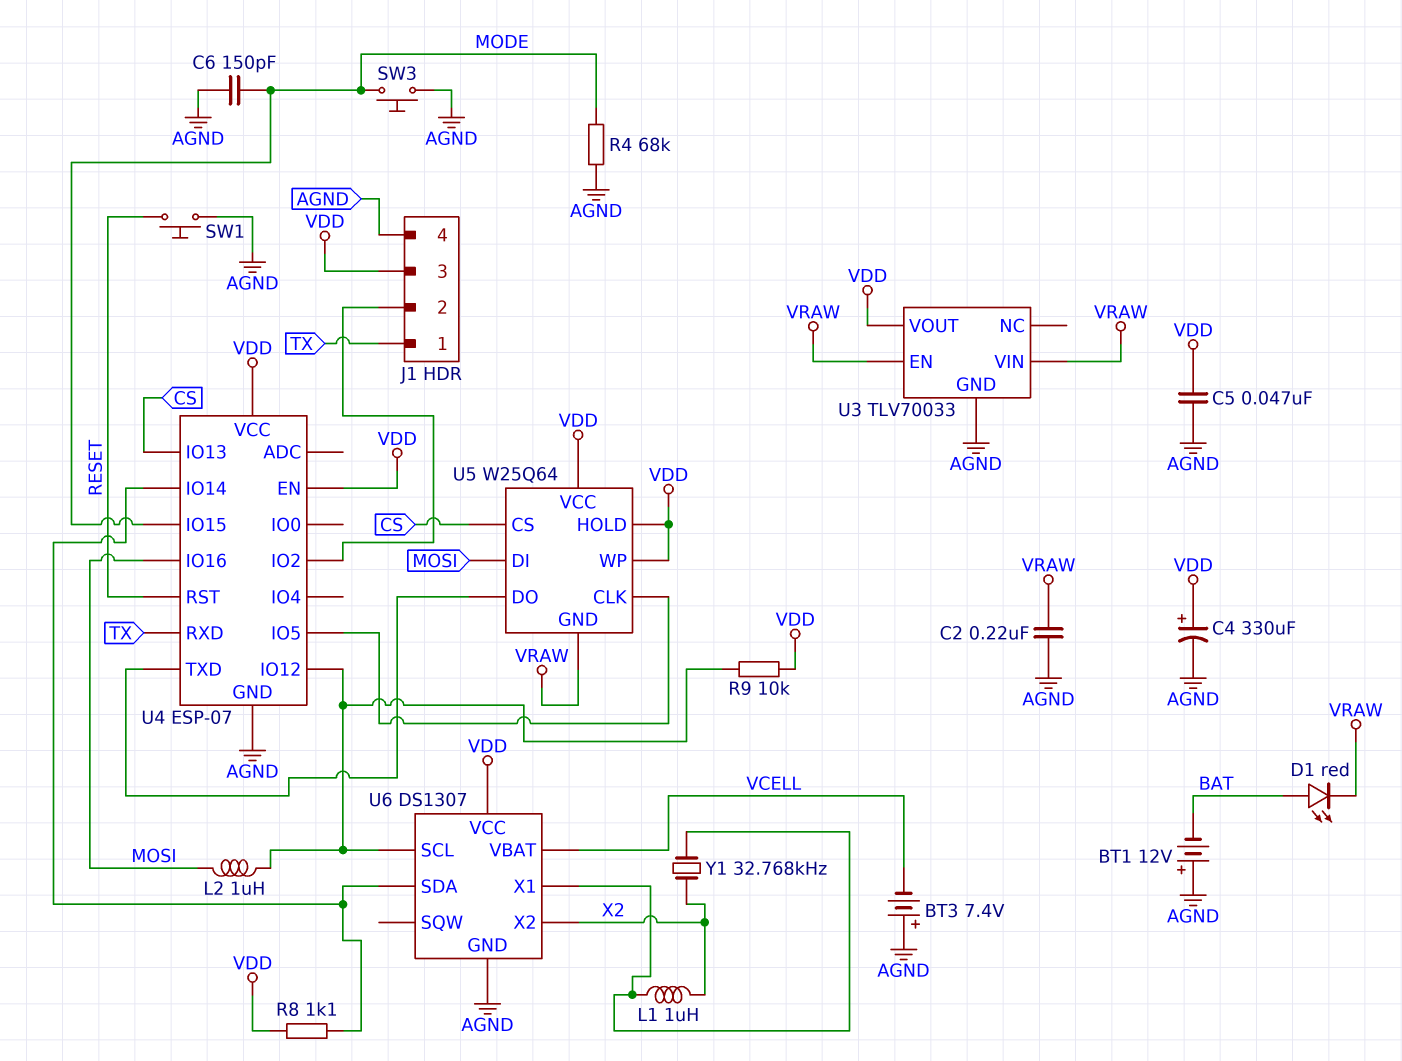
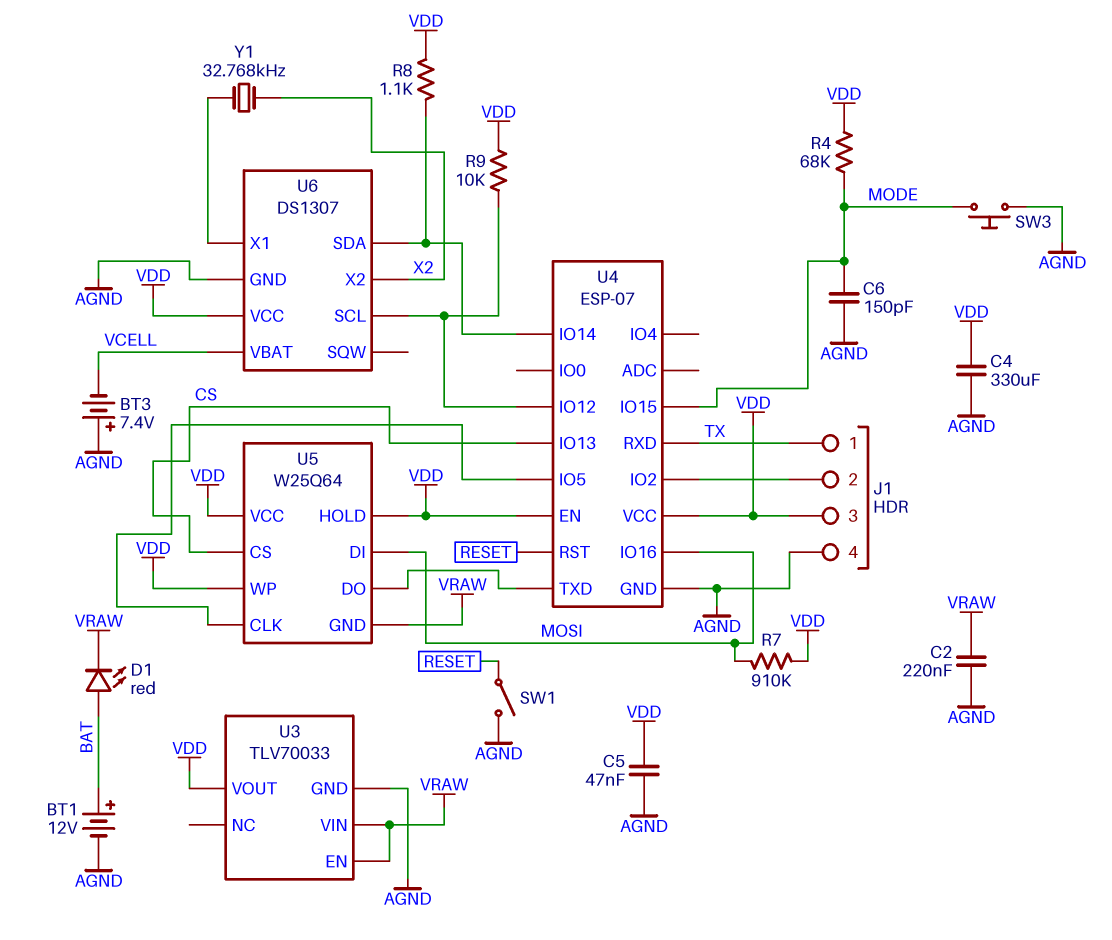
BT1: 12V (plus AGND, minus BAT) -> 12V (plus BAT, minus AGND)
C4: 330uF (plus VDD, minus AGND) -> 330uF (AGND, VDD)
L1: 1uH (U6/X1, X2) -> none
L2: 1uH (MOSI, U4/IO12) -> none
R4: 68k (AGND, MODE) -> 68k (MODE, VDD)
R7: none -> 910k (MOSI, VDD)
SW1: button (AGND, RESET) -> switch (AGND, RESET)

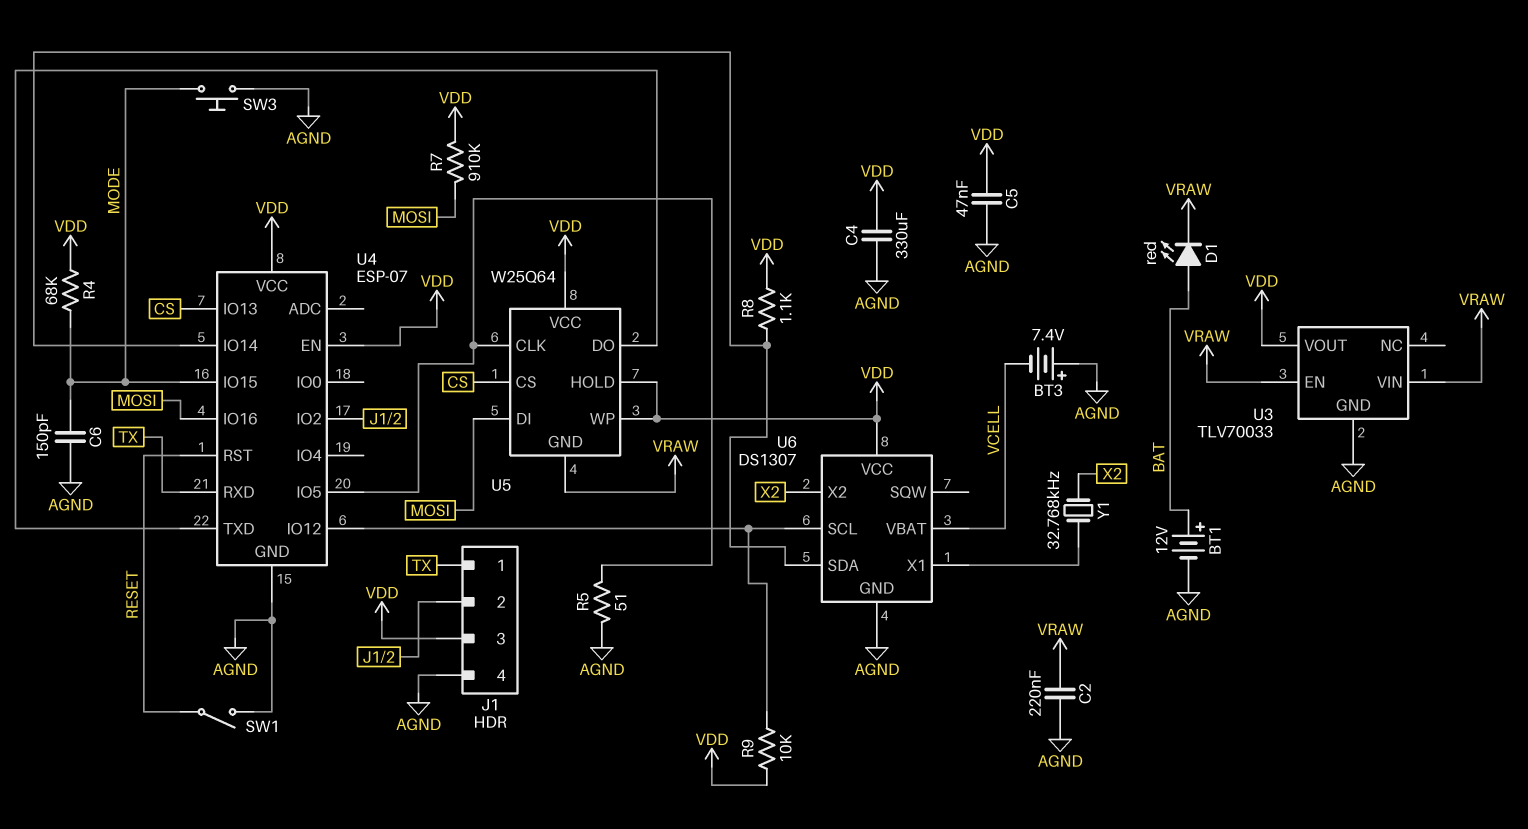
R5: none -> 51 (AGND, U4/IO5)

